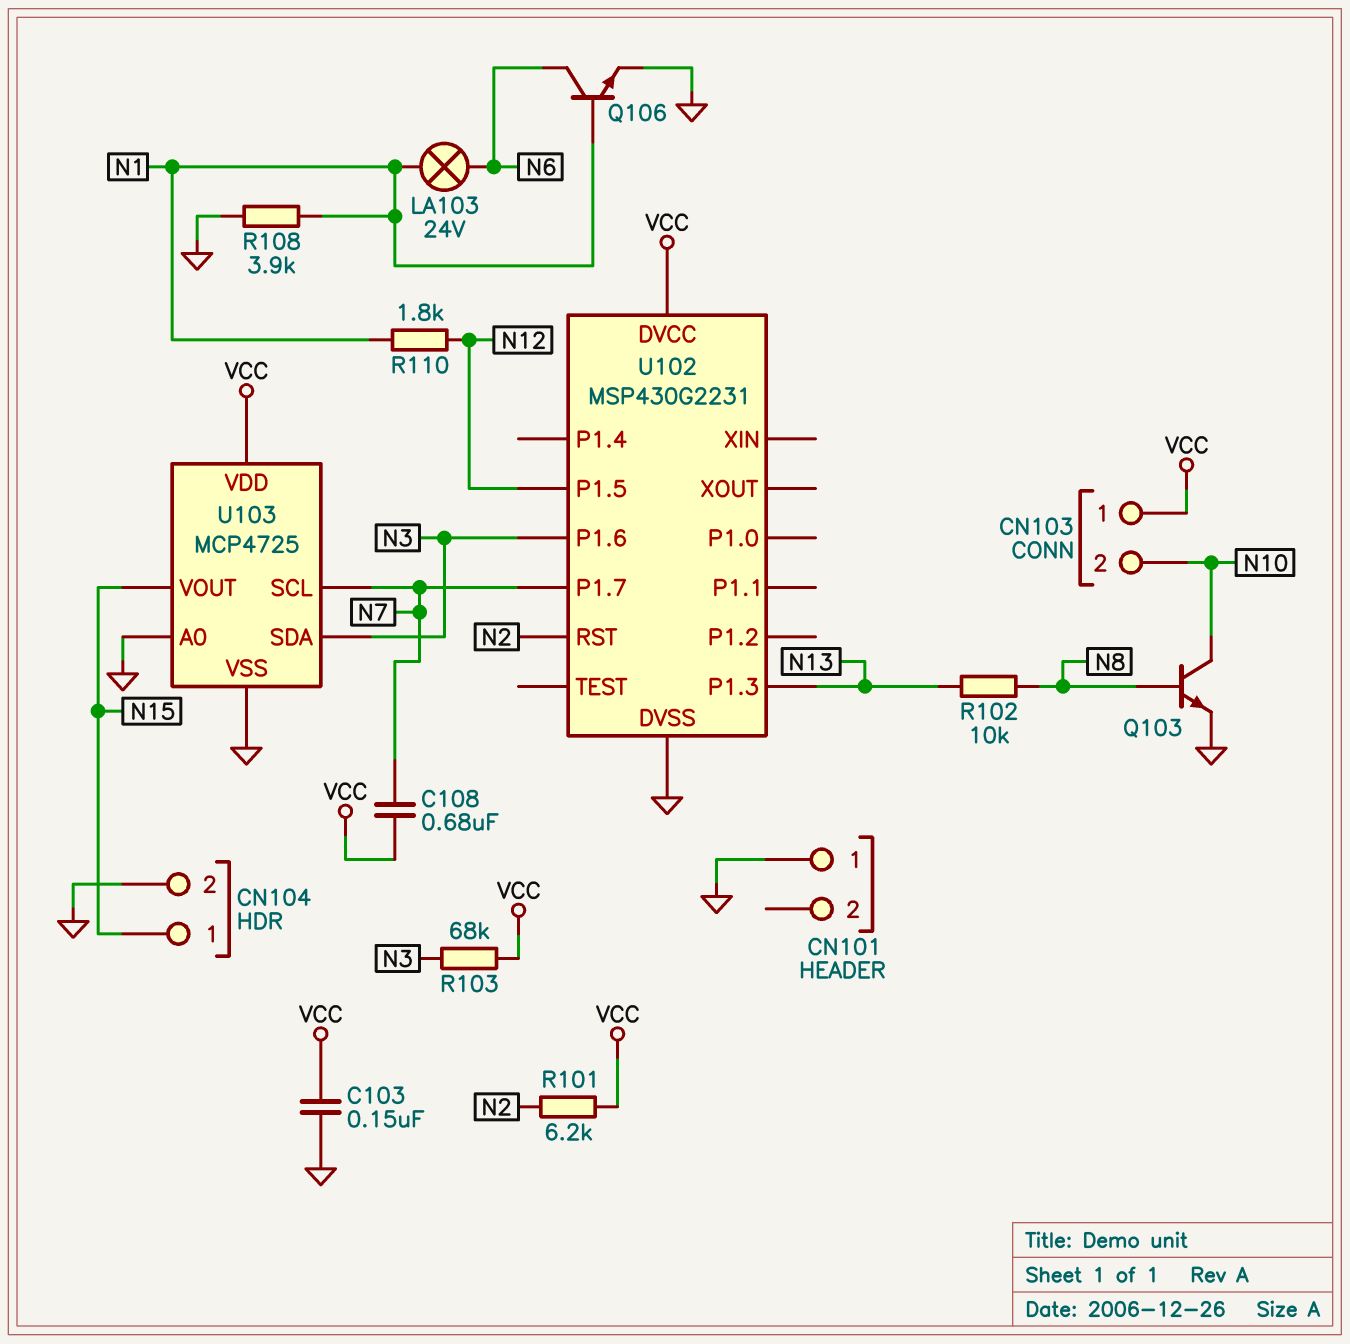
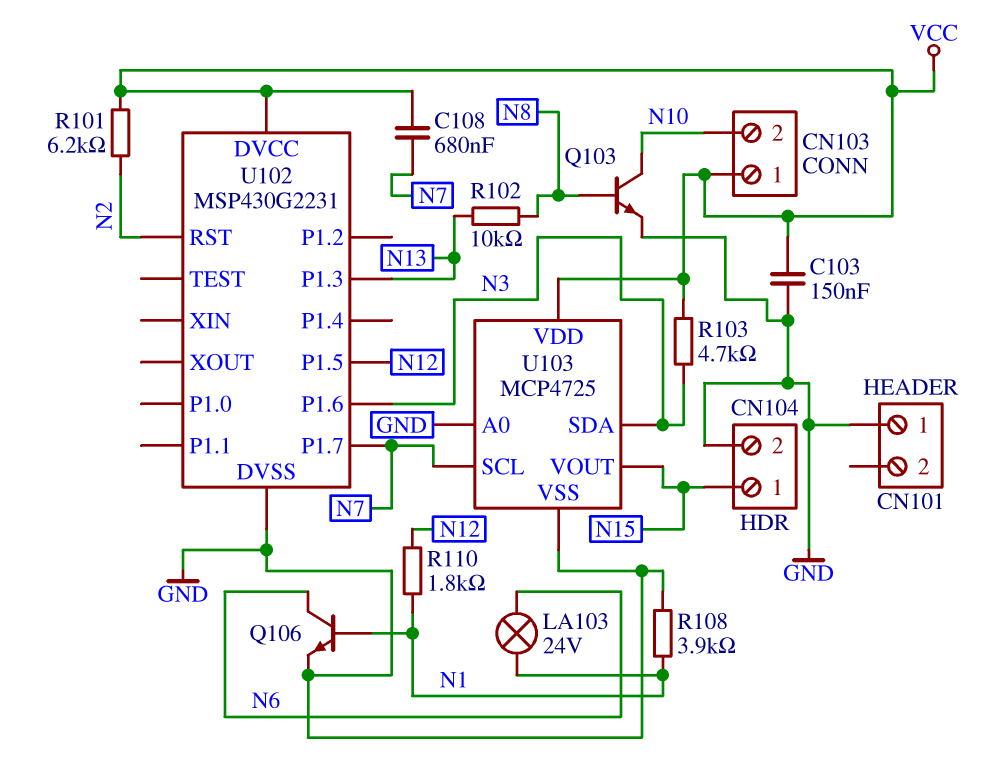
R103: 68k (N3, VCC) -> 4.7k (N3, VCC)

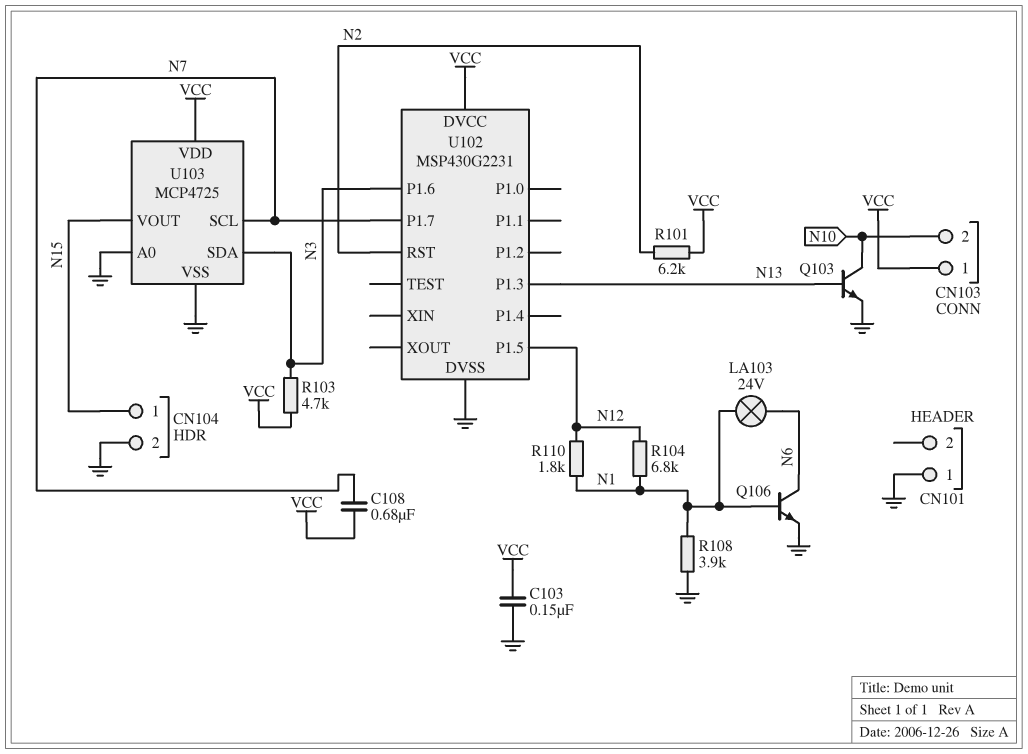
Q103: NPN (B N8, C N10, E GND) -> NPN (B N13, C N10, E GND)
R102: 10k (N8, N13) -> none
R104: none -> 6.8k (N1, N12)

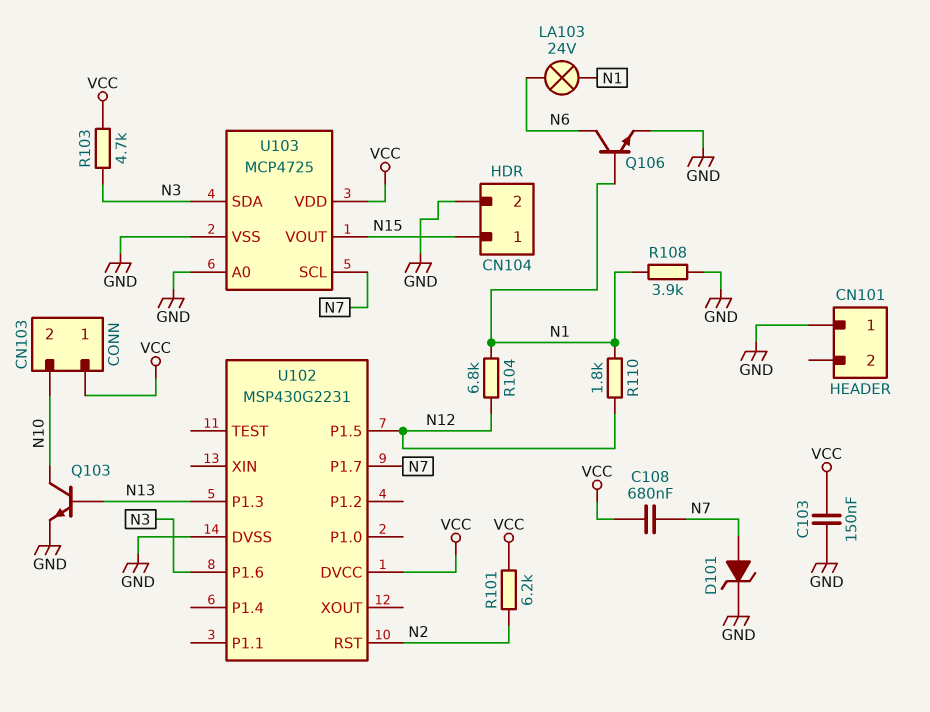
D101: none -> zener (A N7, K GND)

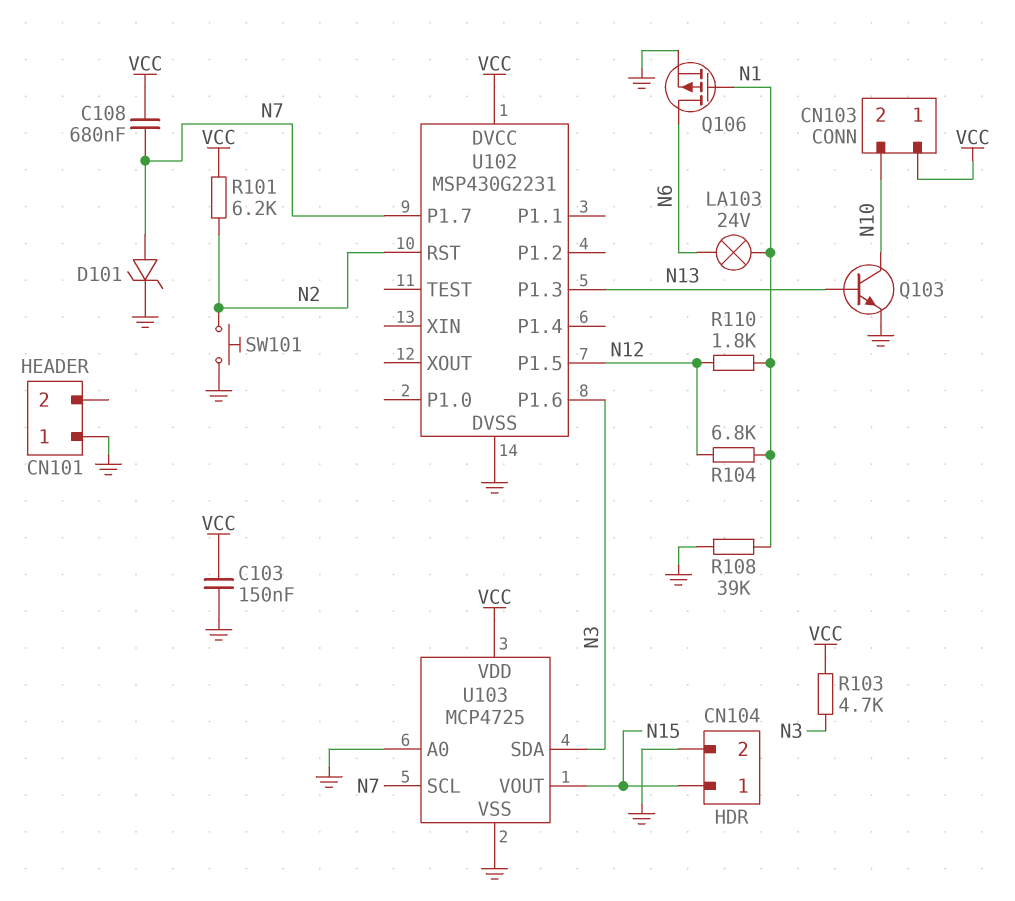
Q106: NPN (B N1, C N6, E GND) -> PMOS (G N1, D N6, S GND)
R108: 3.9k (GND, N1) -> 39k (GND, N1)
SW101: none -> button (GND, N2)

